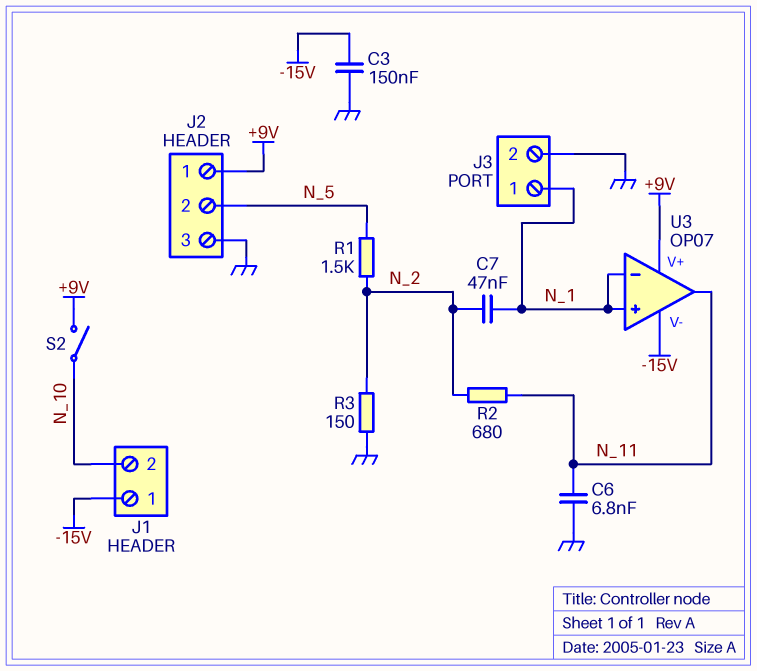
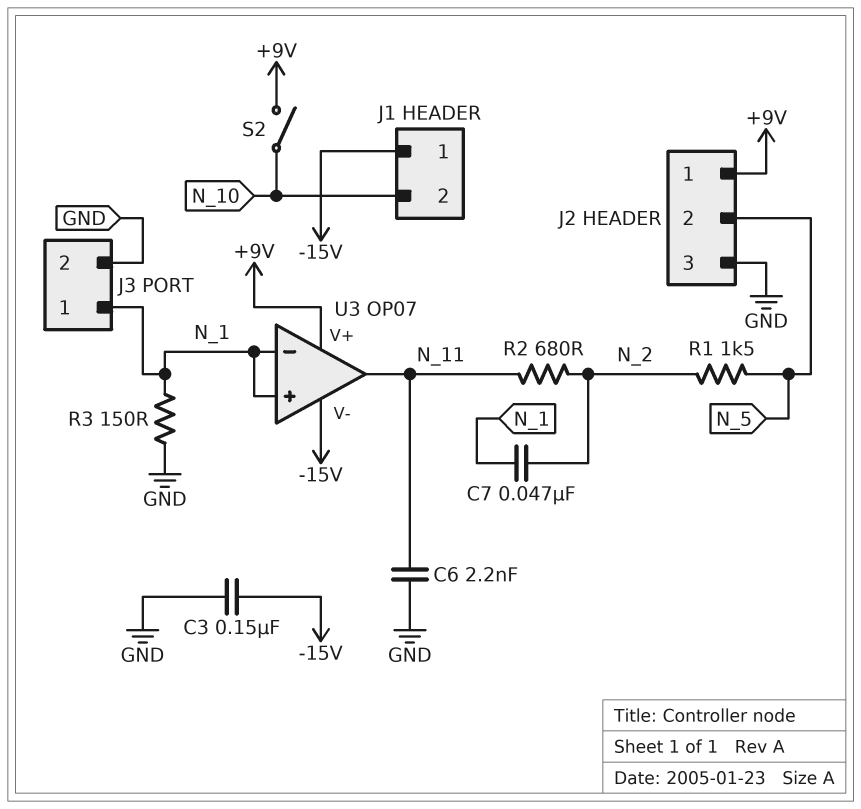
C6: 6.8nF (GND, N_11) -> 2.2nF (GND, N_11)
R3: 150 (GND, N_2) -> 150 (GND, N_1)

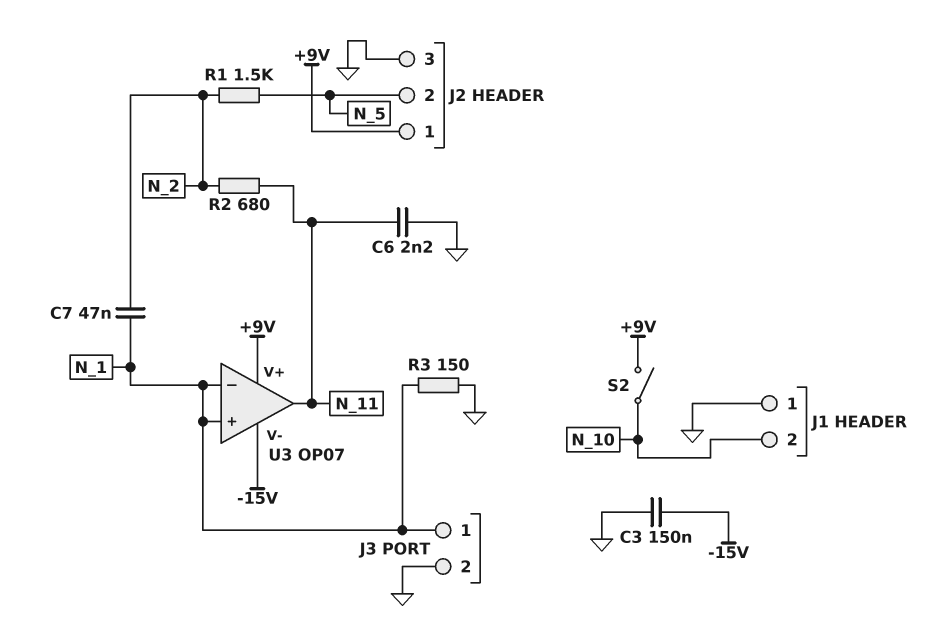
J1 pin 1: -15V -> GND

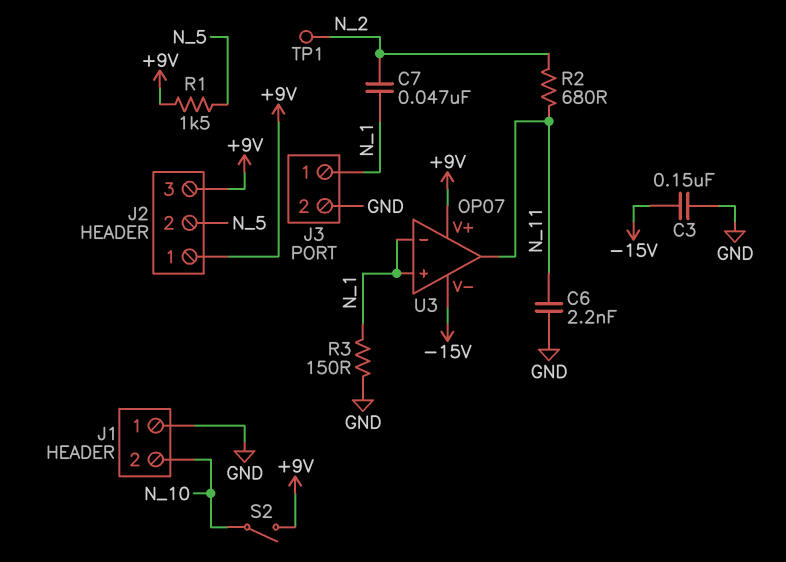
J2 pin 3: GND -> +9V
R1: 1.5k (N_2, N_5) -> 1.5k (+9V, N_5)
TP1: none -> test point (N_2)

